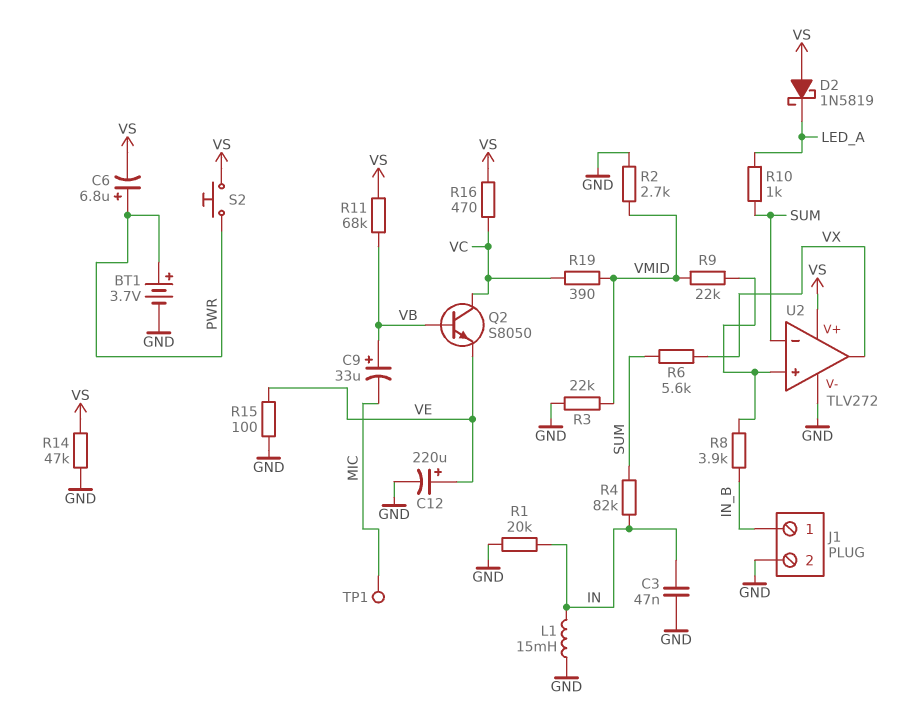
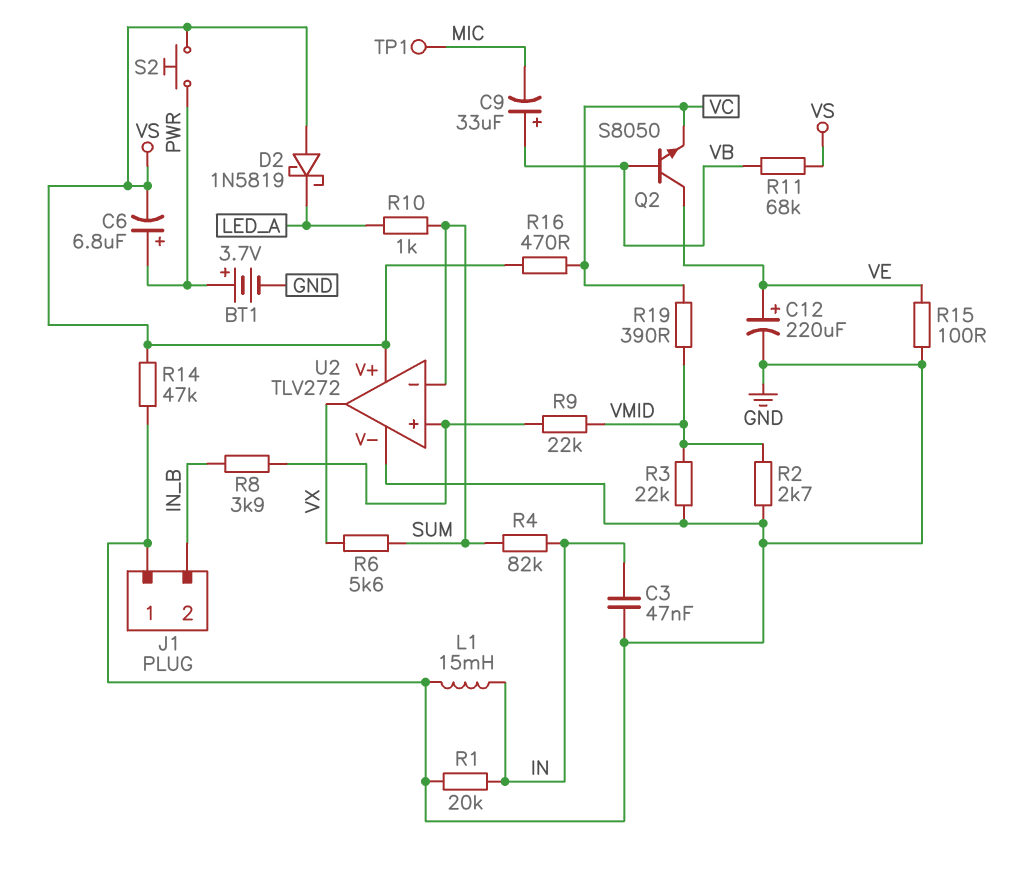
J1 pin 1: IN_B -> GND
J1 pin 2: GND -> IN_B
Q2: NPN S8050 (B VB, C VC, E VE) -> NPN S8050 (B VB, C VE, E VC)

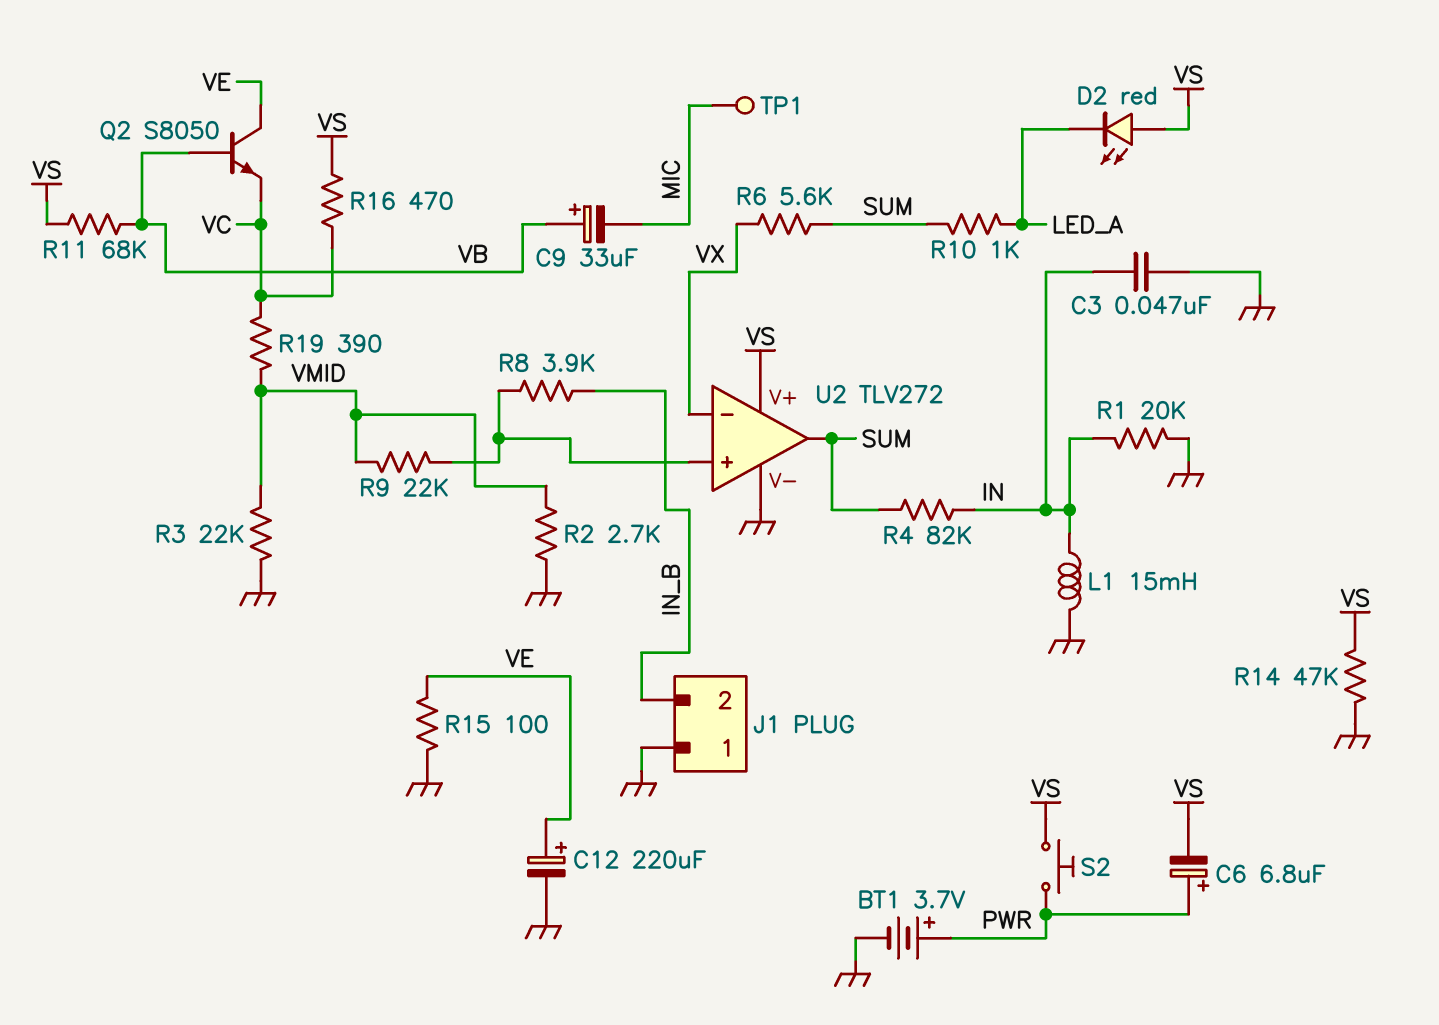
D2: schottky 1N5819 (A VS, K LED_A) -> LED red (A VS, K LED_A)
U2 pin in-: SUM -> VX
U2 pin out: VX -> SUM

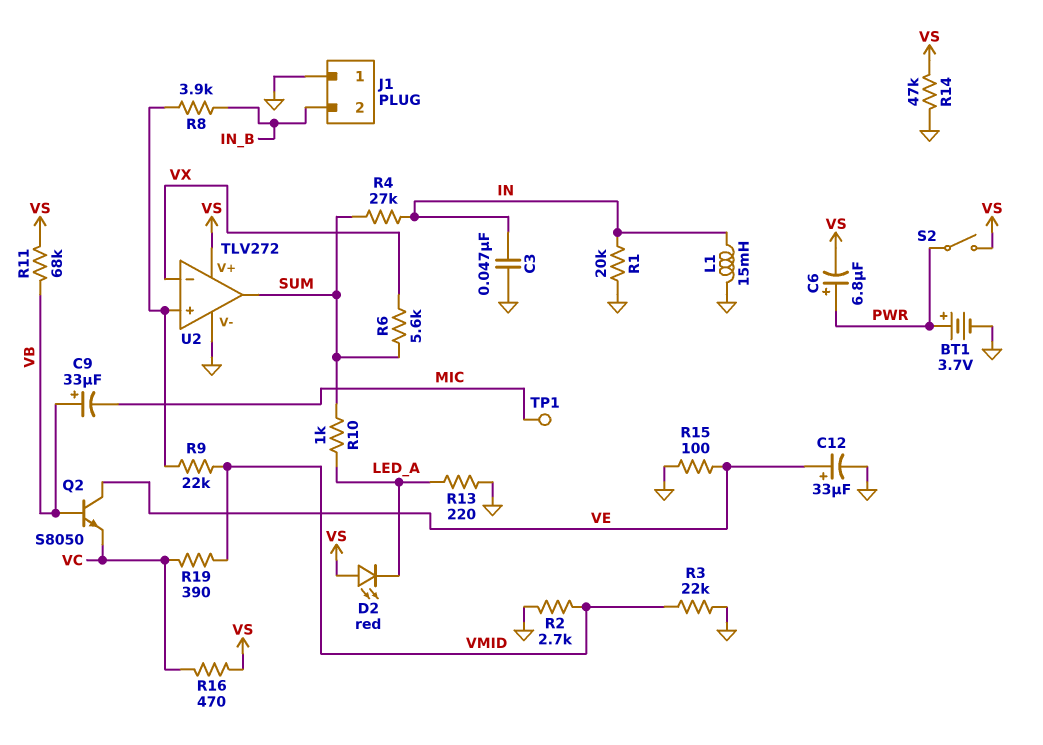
C12: 220uF (plus VE, minus GND) -> 33uF (plus VE, minus GND)
R4: 82k (IN, SUM) -> 27k (IN, SUM)
R13: none -> 220 (GND, LED_A)
S2: button (PWR, VS) -> switch (PWR, VS)

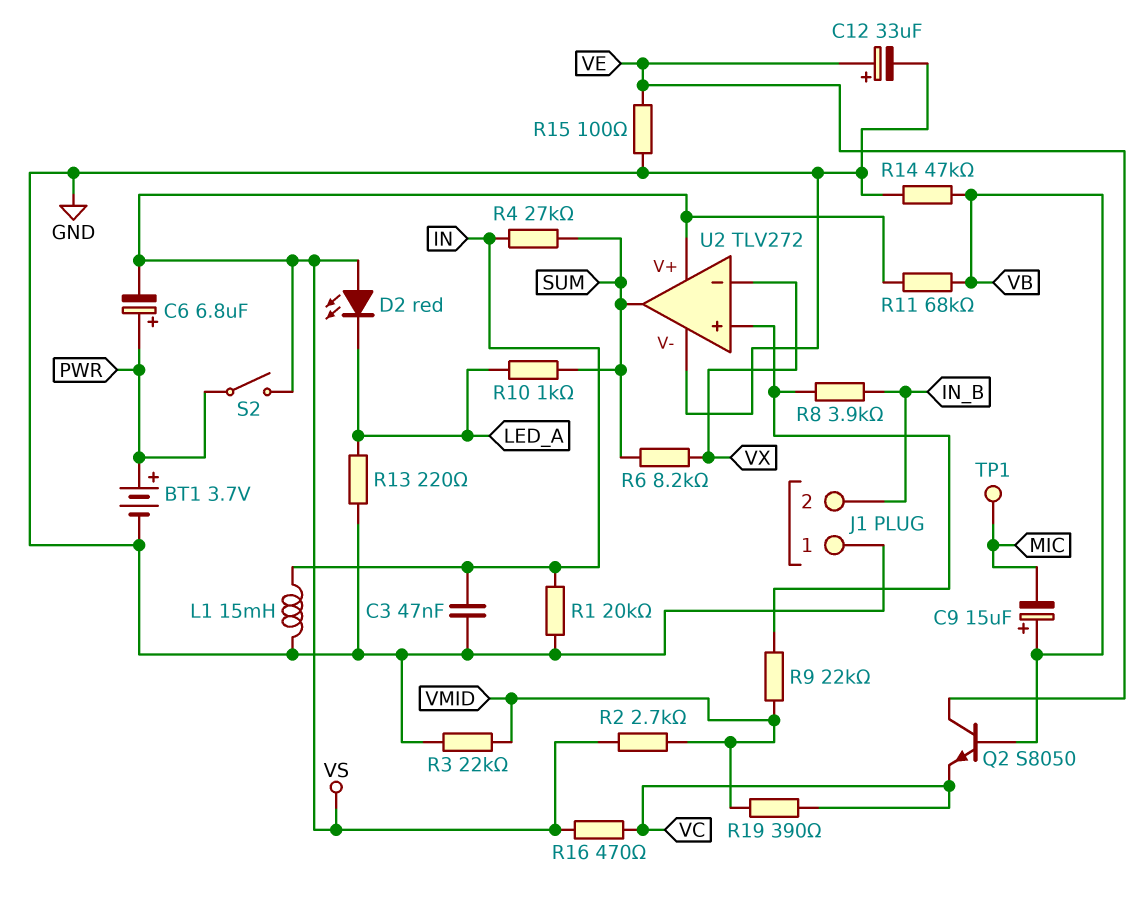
C9: 33uF (plus VB, minus MIC) -> 15uF (plus VB, minus MIC)
R2: 2.7k (GND, VMID) -> 2.7k (VMID, VS)
R6: 5.6k (SUM, VX) -> 8.2k (SUM, VX)
R14: 47k (GND, VS) -> 47k (GND, VB)

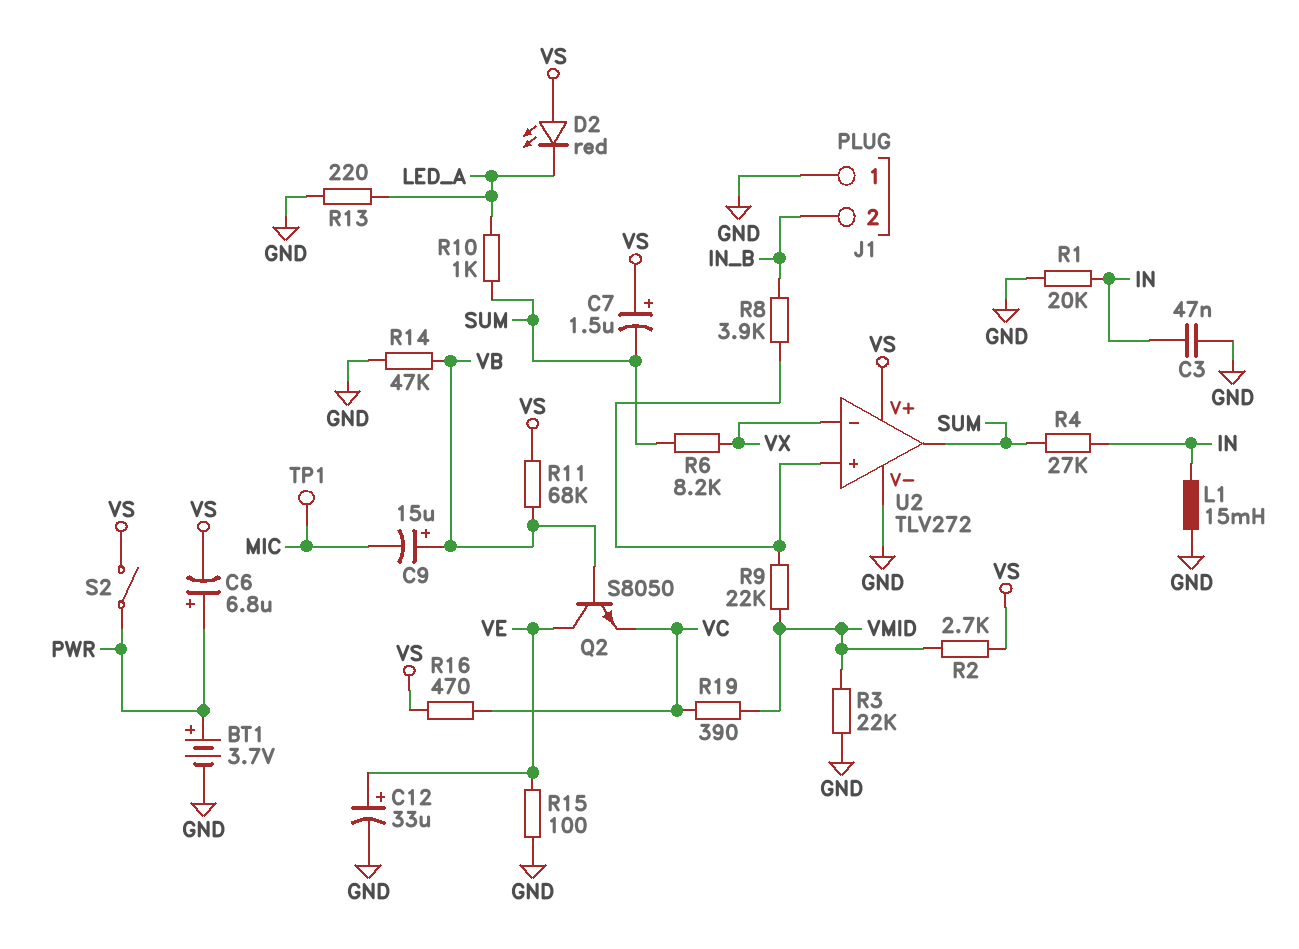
C7: none -> 1.5uF (plus VS, minus SUM)

